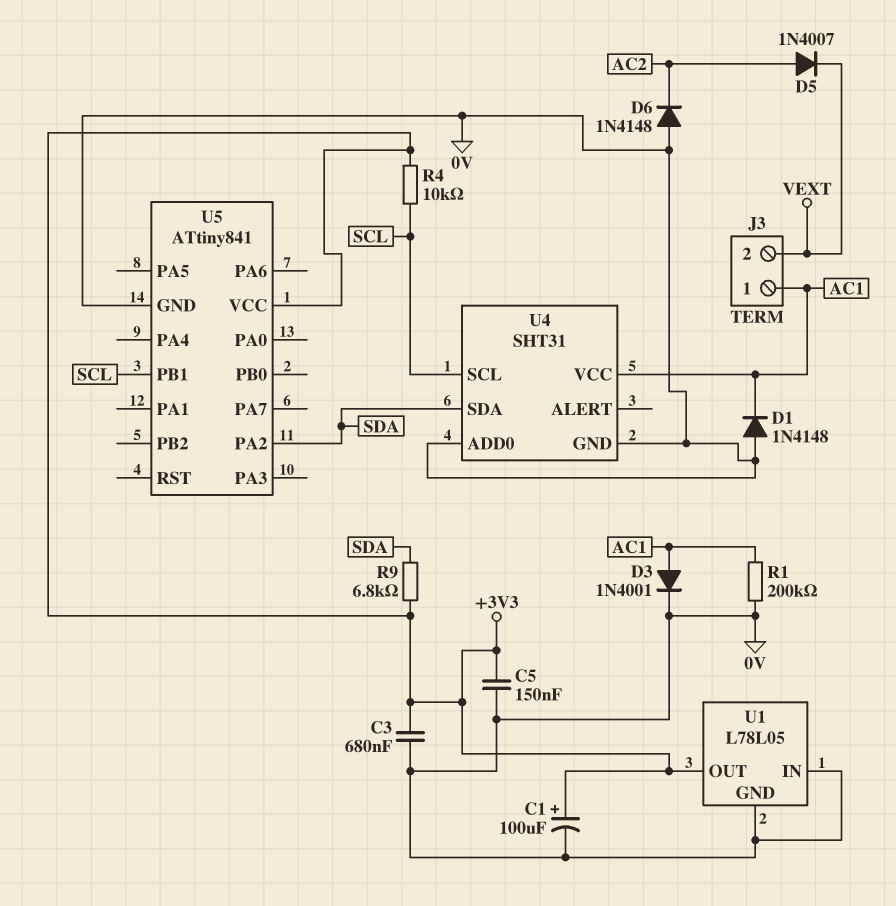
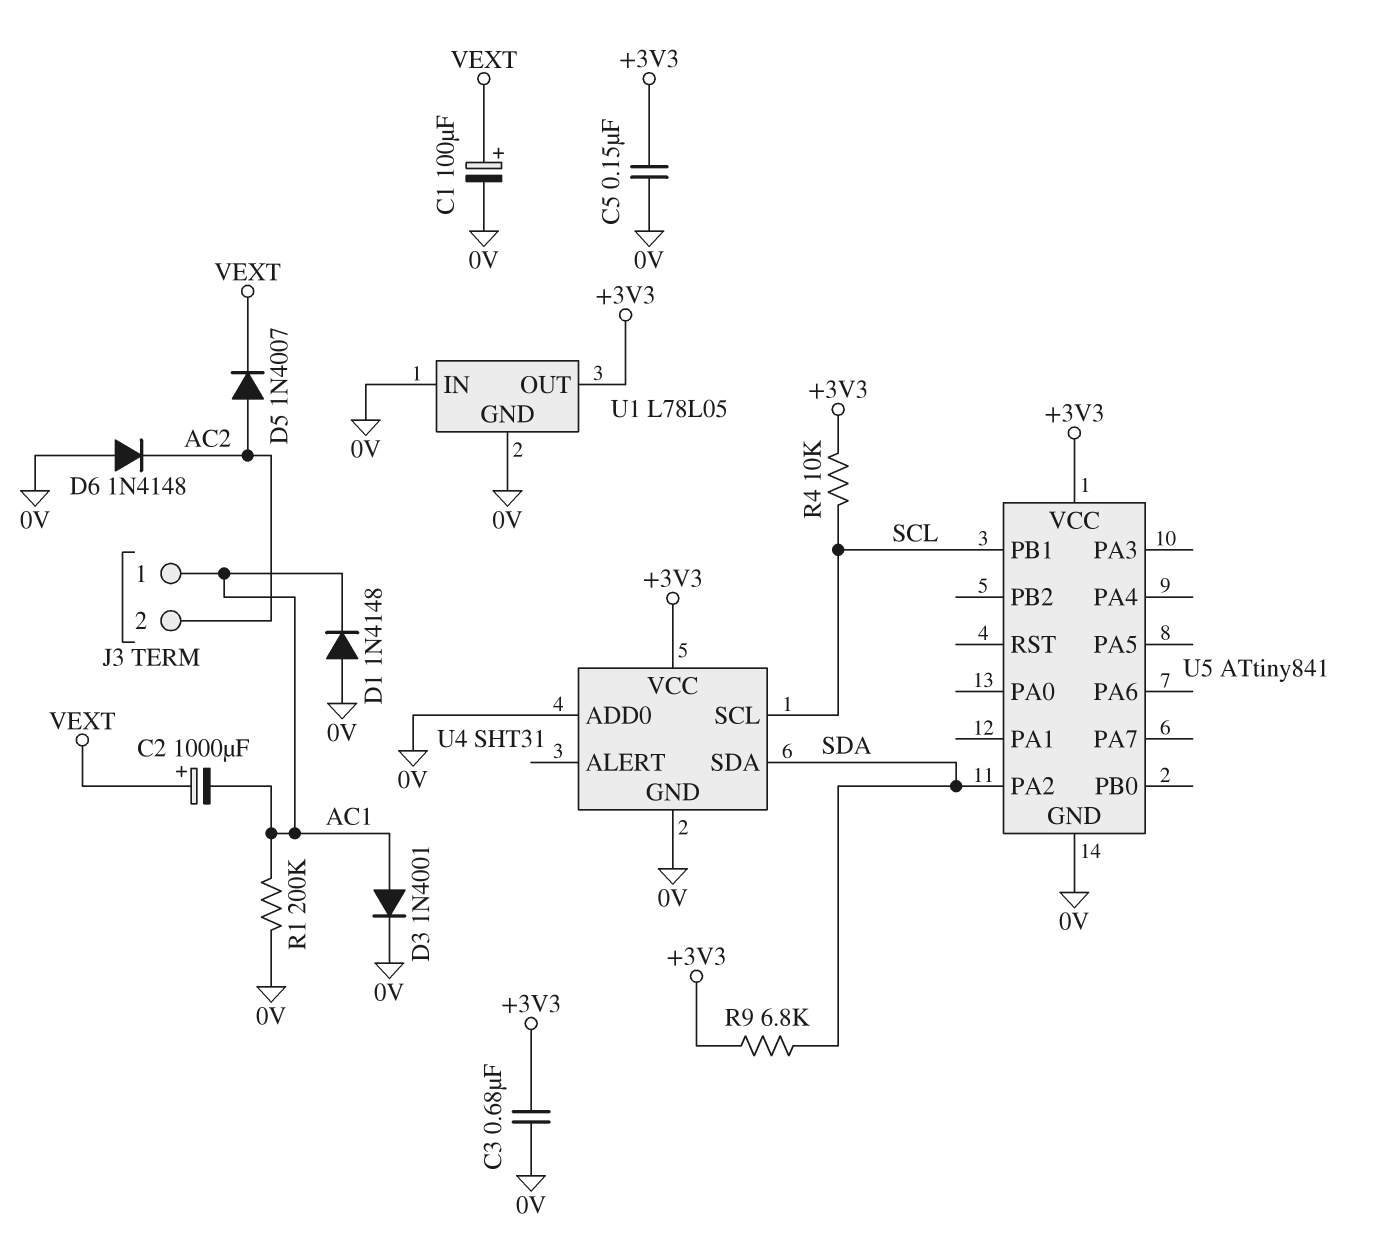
C1: 100uF (plus +3V3, minus 0V) -> 100uF (plus VEXT, minus 0V)
C2: none -> 1000uF (plus VEXT, minus AC1)
J3 pin 2: VEXT -> AC2
U4 pin VCC: AC1 -> +3V3

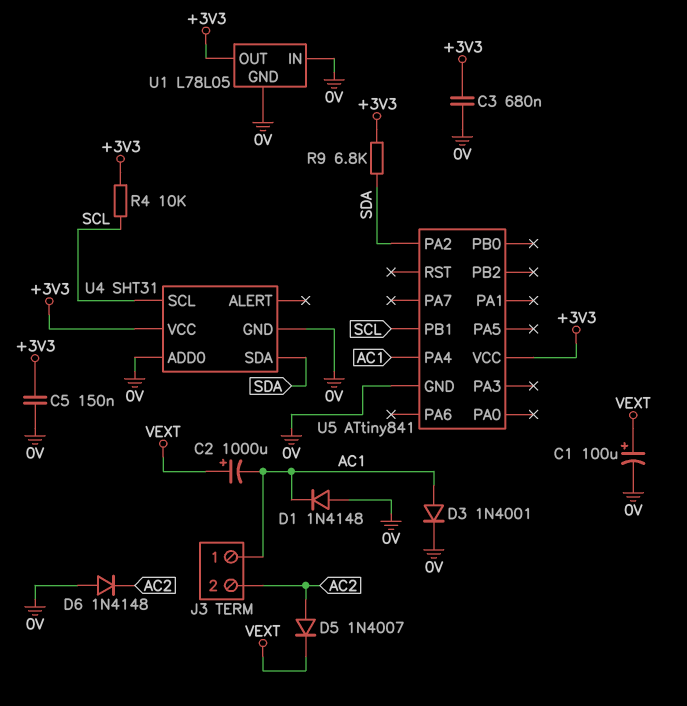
R1: 200k (0V, AC1) -> none
U5 pin PA4: none -> AC1

